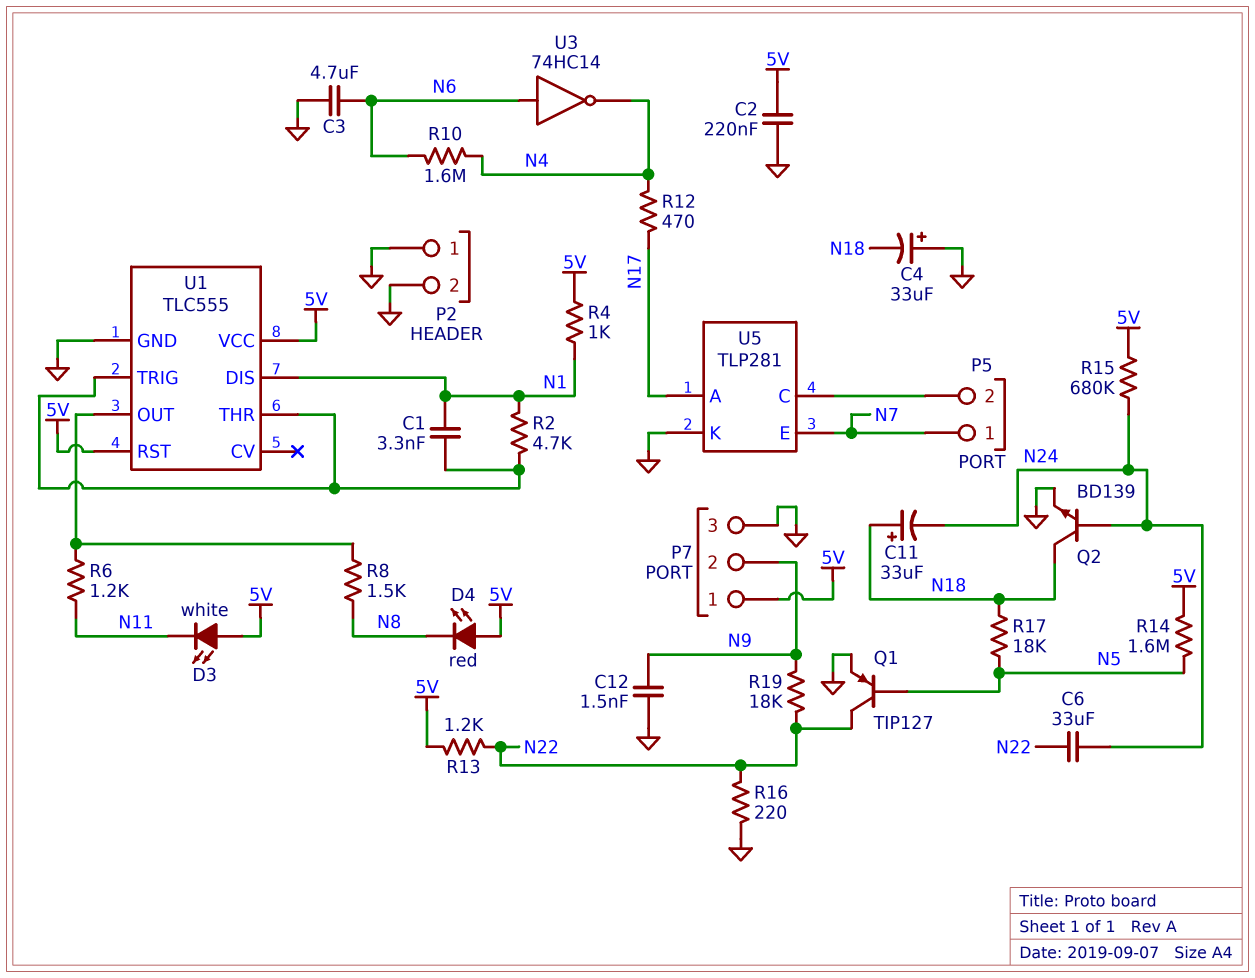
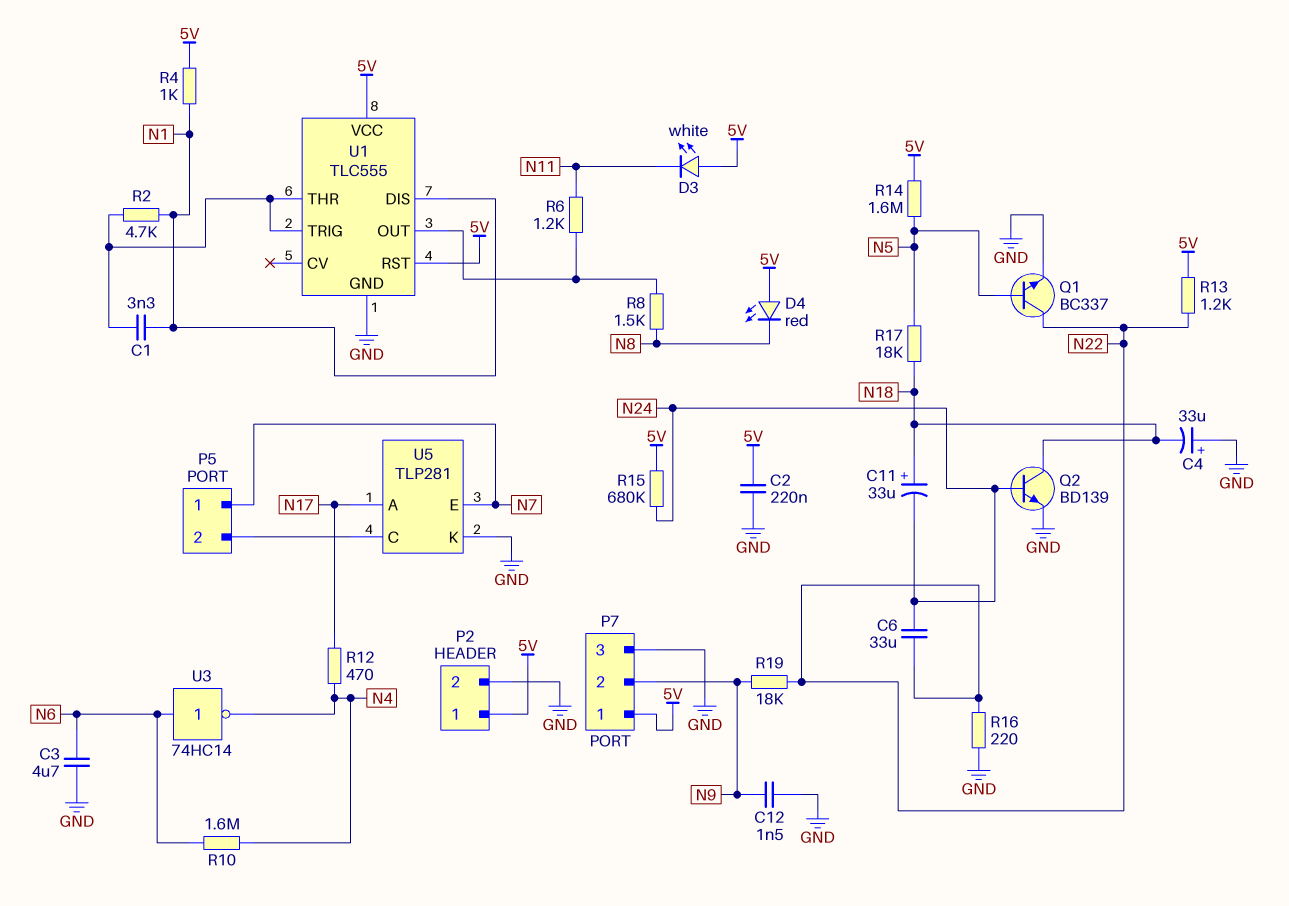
P2 pin 1: GND -> 5V
Q1: PNP TIP127 (B N5, C N22, E GND) -> NPN BC337 (B N5, C N22, E GND)

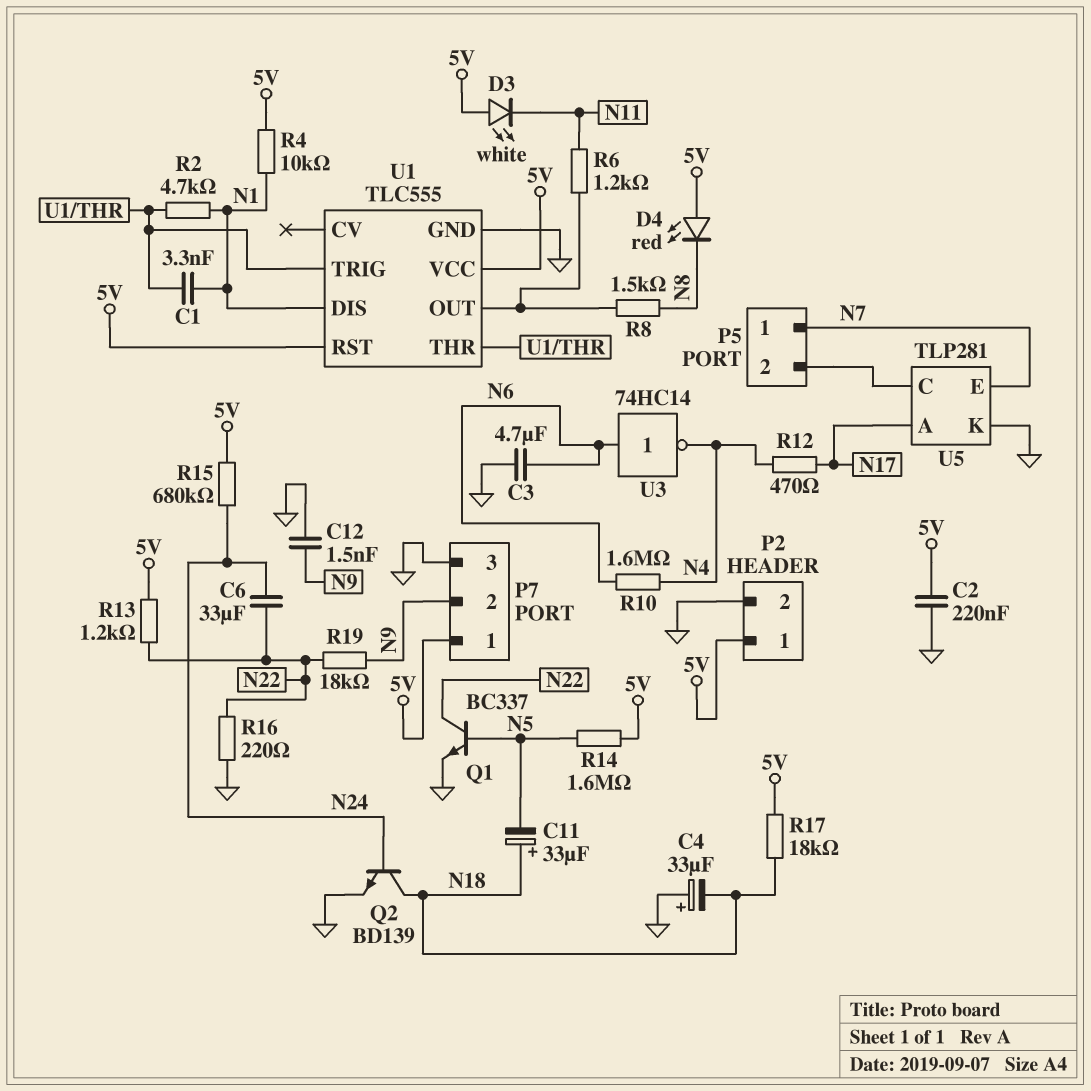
C11: 33uF (plus N18, minus N24) -> 33uF (plus N18, minus N5)
R4: 1k (5V, N1) -> 10k (5V, N1)
R17: 18k (N5, N18) -> 18k (5V, N18)

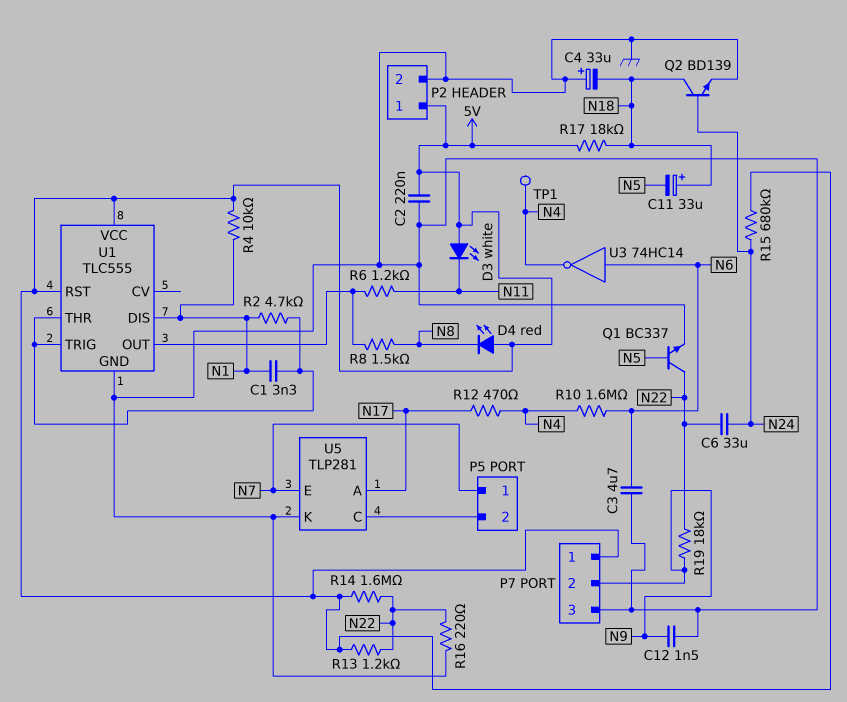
R14: 1.6M (5V, N5) -> 1.6M (5V, N22)
TP1: none -> test point (N4)

